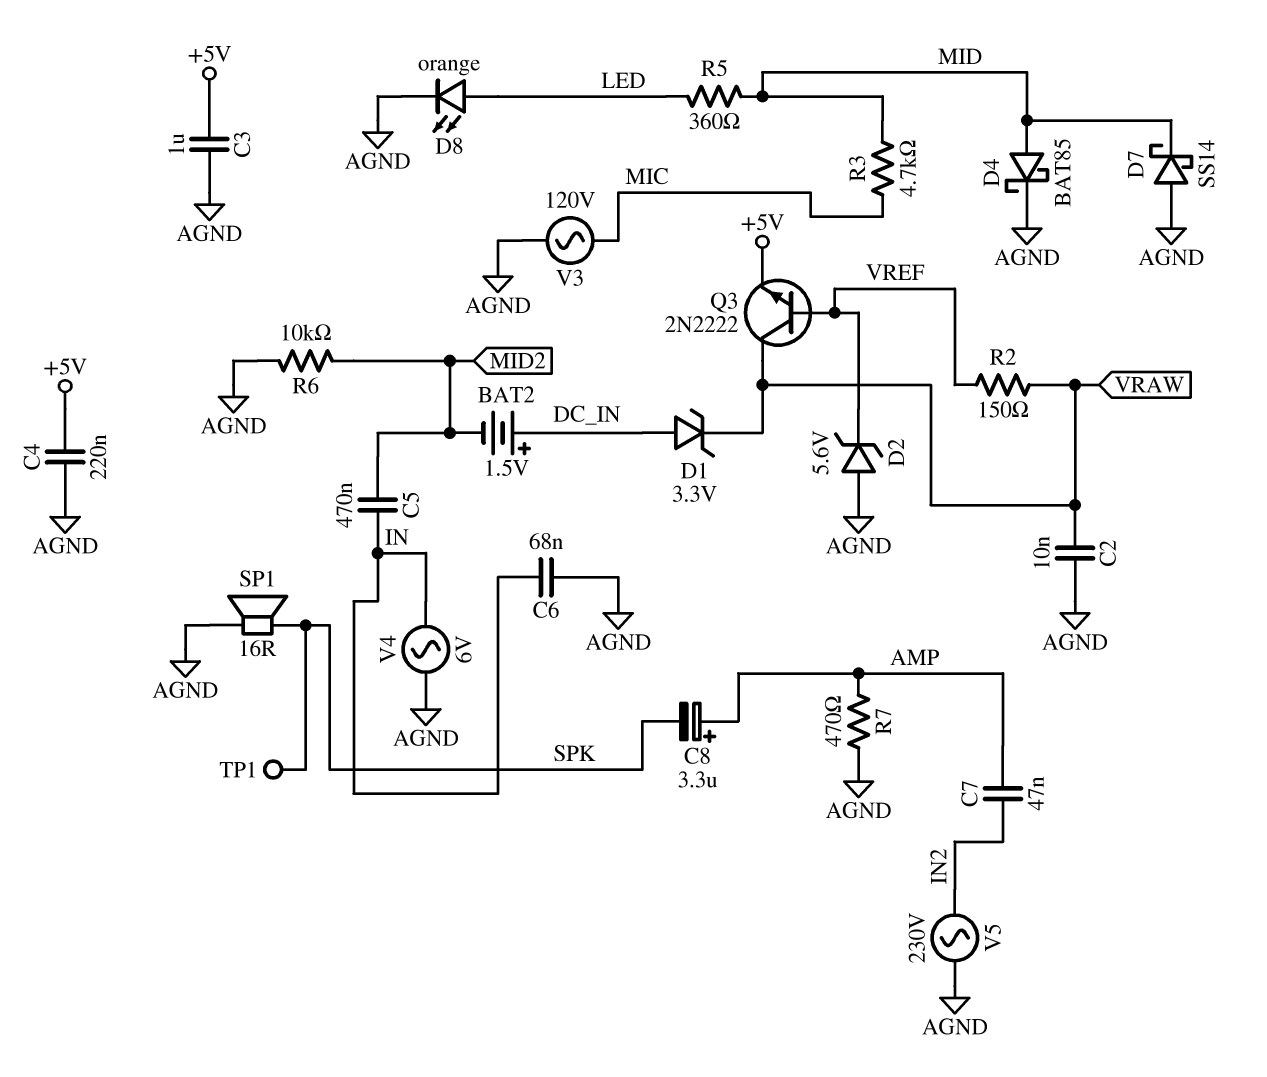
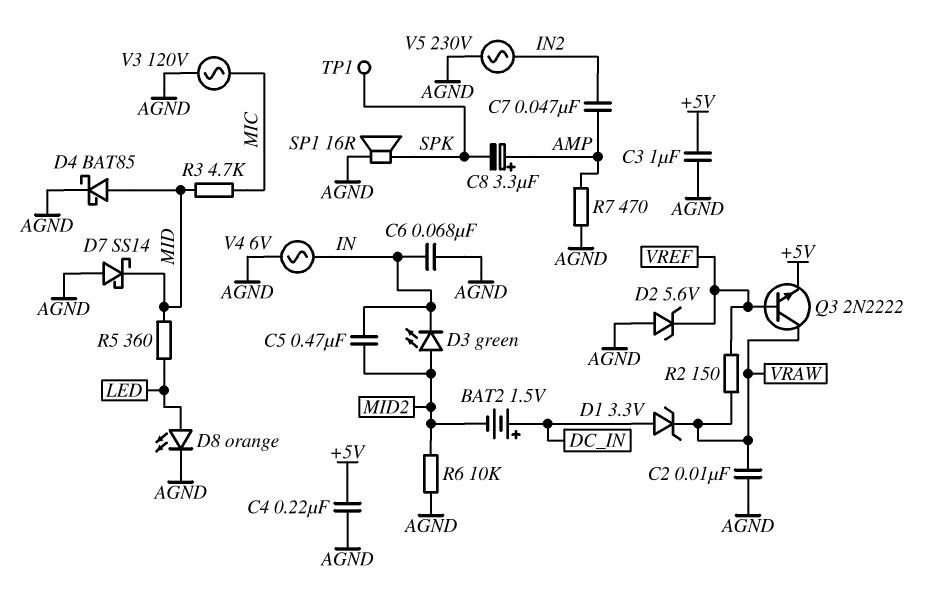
D3: none -> LED green (A MID2, K IN)

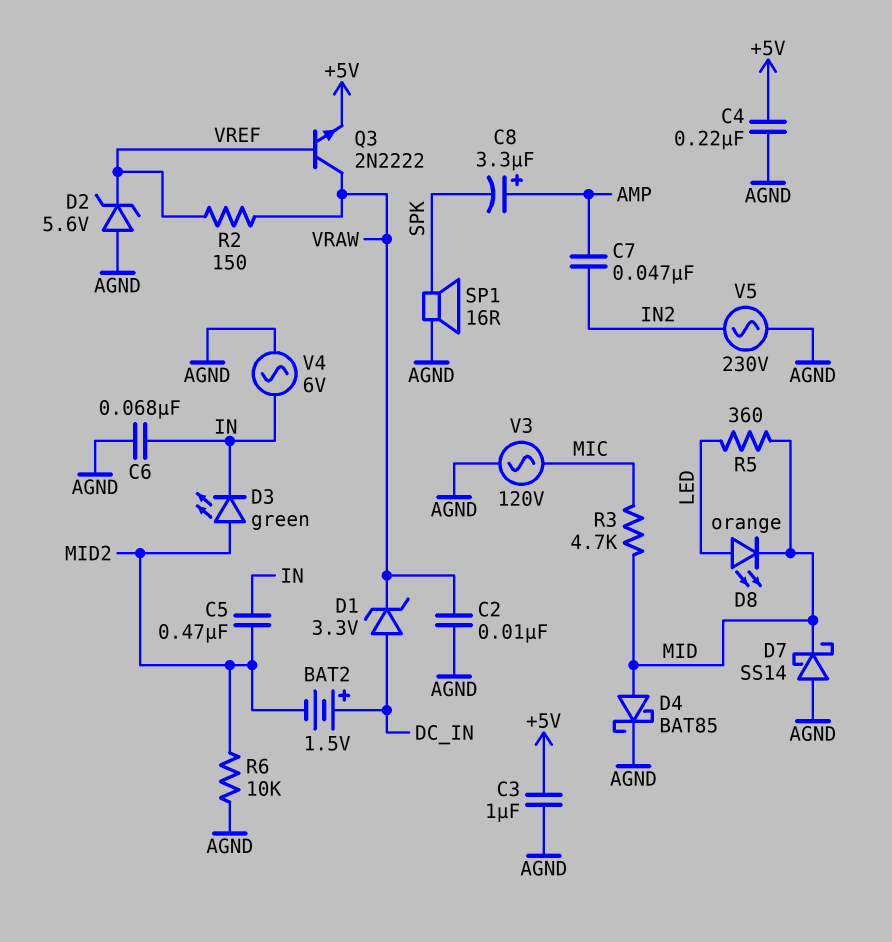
D8: LED orange (A LED, K AGND) -> LED orange (A LED, K MID)
R7: 470 (AGND, AMP) -> none
TP1: test point (SPK) -> none

